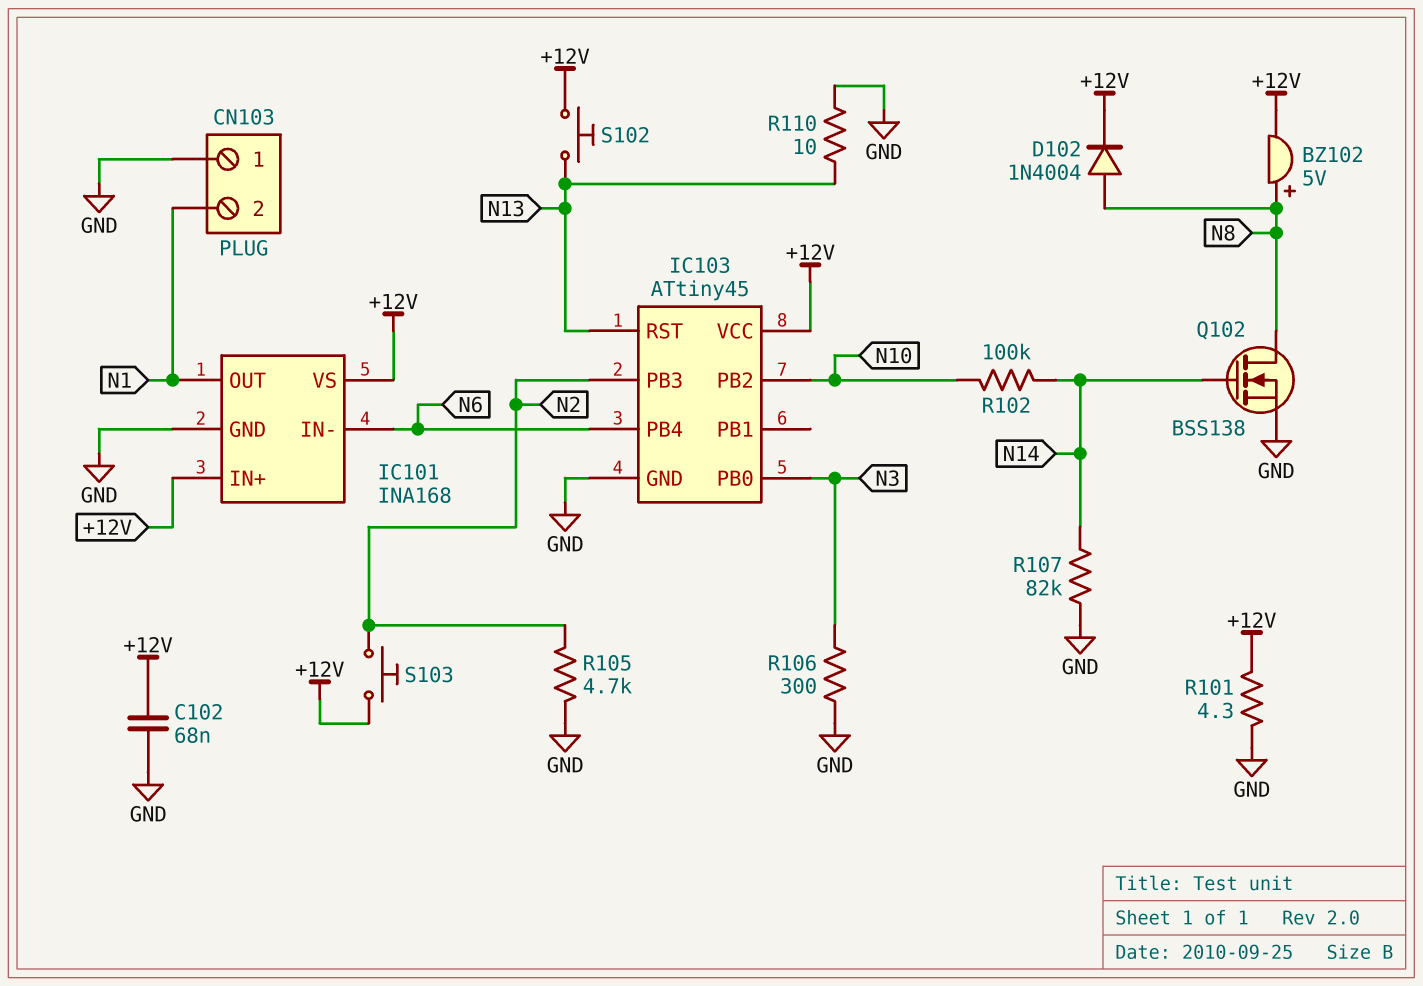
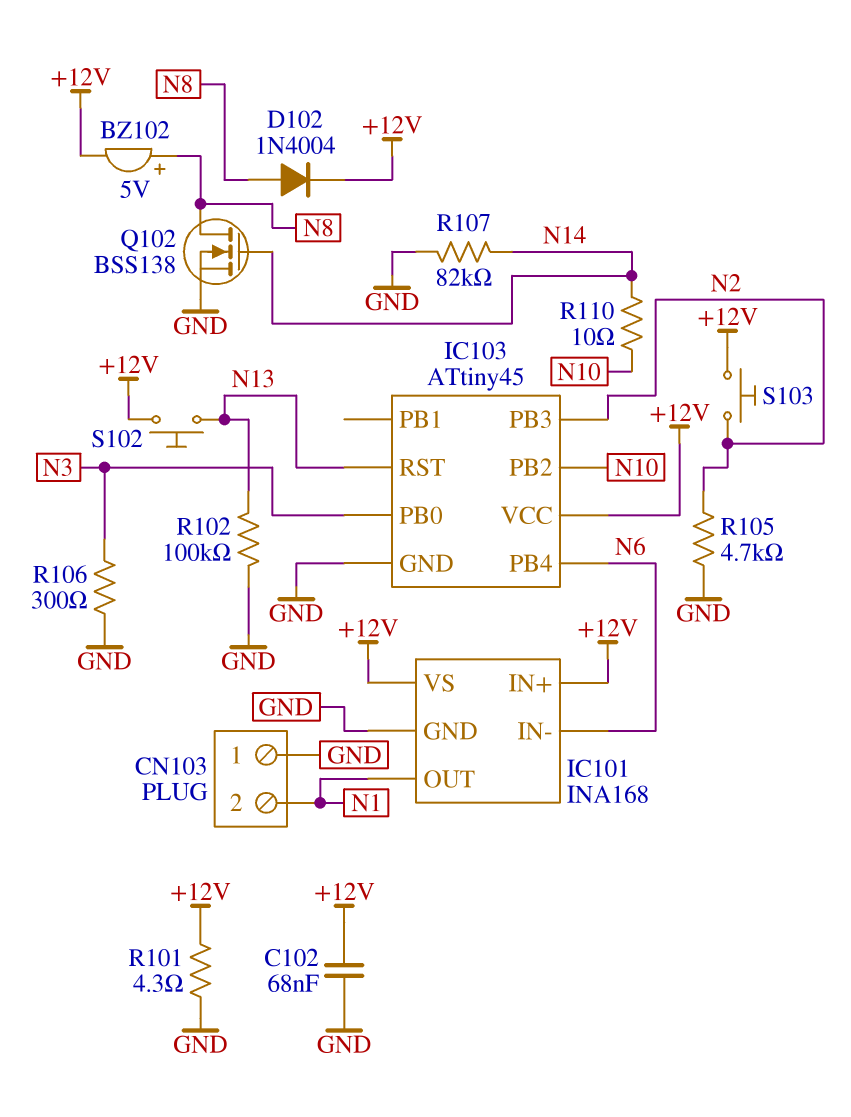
R102: 100k (N10, N14) -> 100k (GND, N13)
R110: 10 (GND, N13) -> 10 (N10, N14)

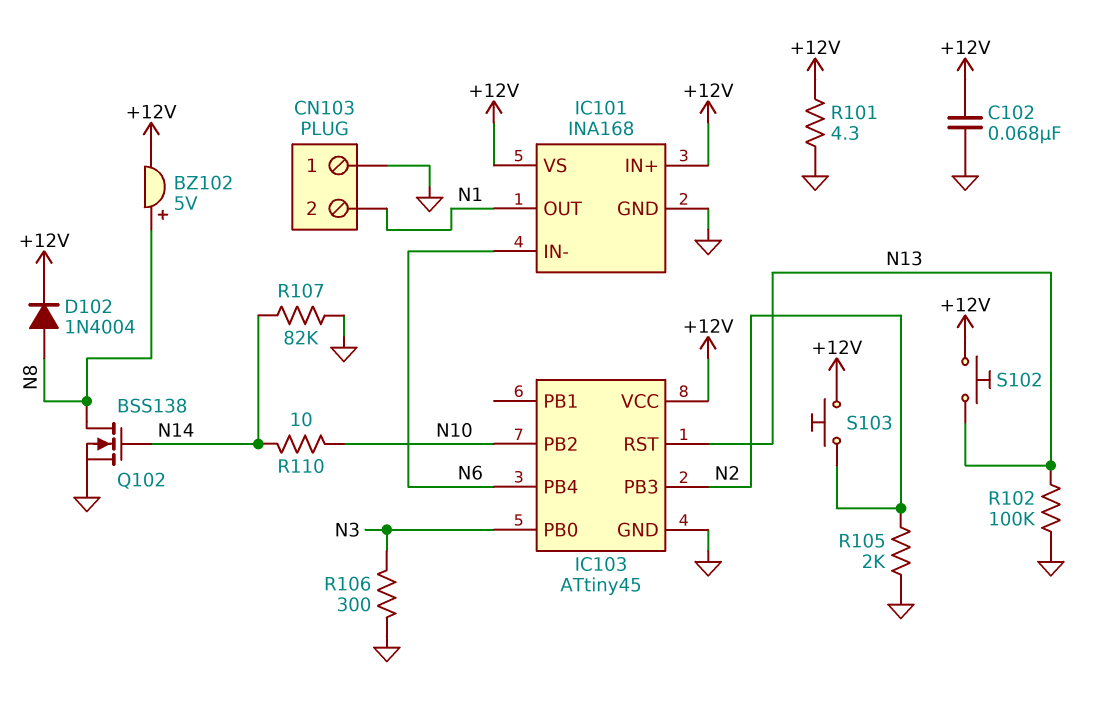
R105: 4.7k (GND, N2) -> 2k (GND, N2)

